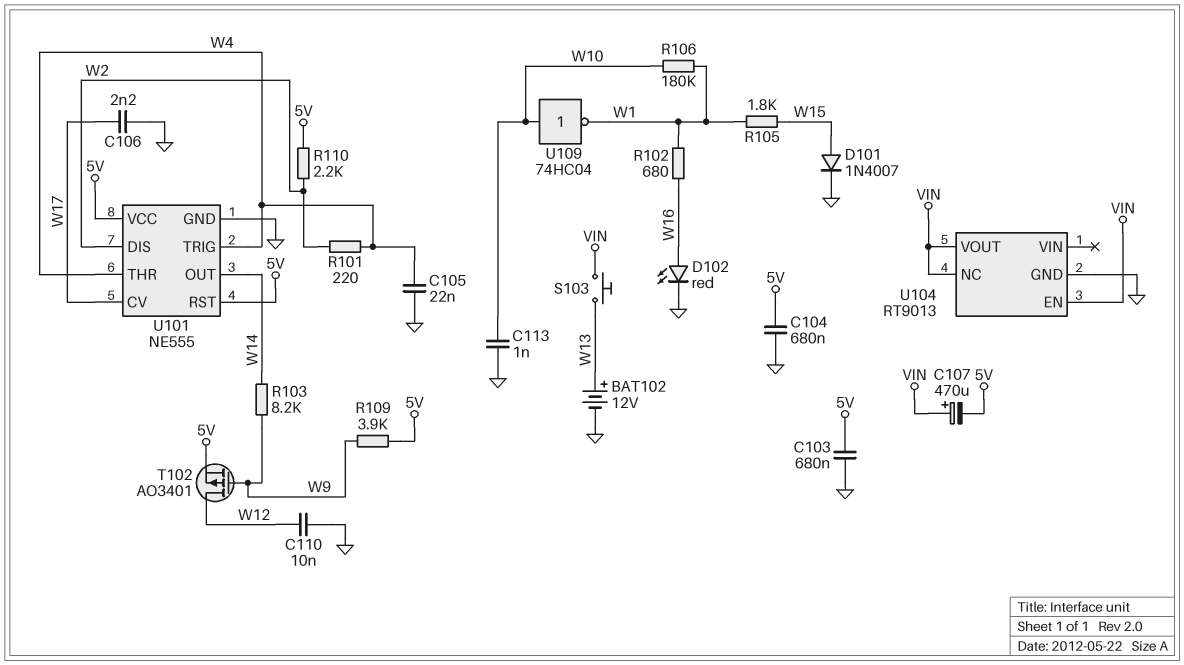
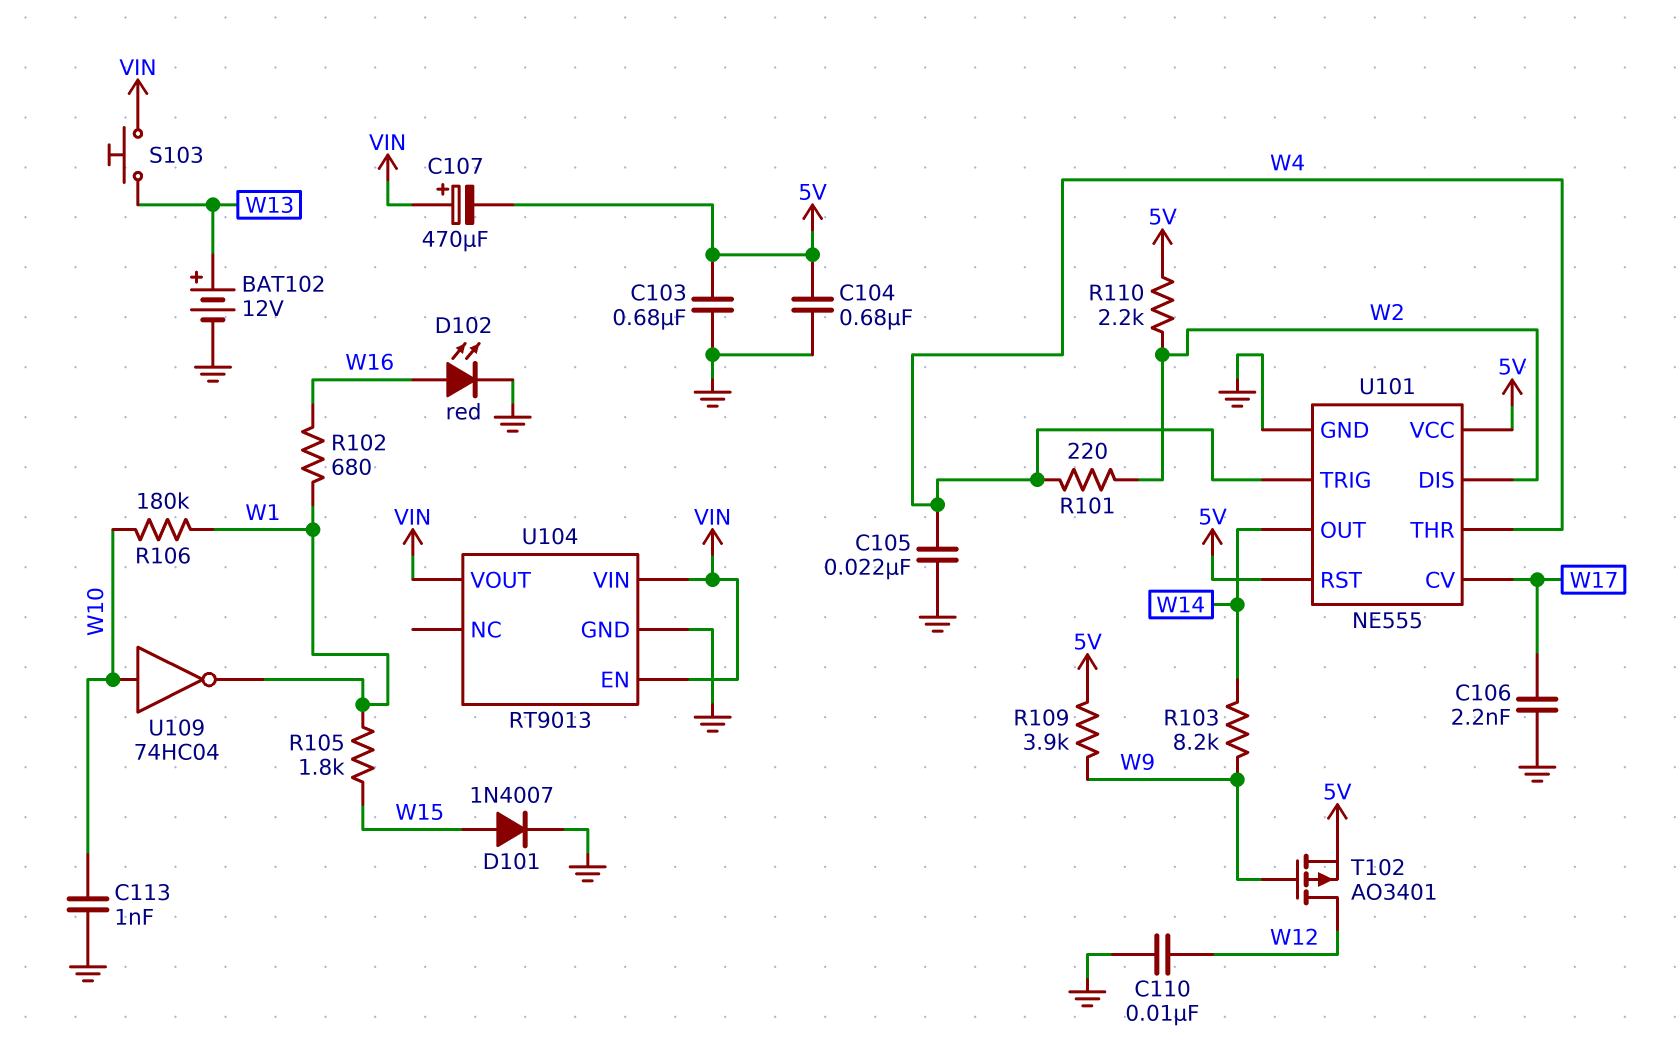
U104 pin NC: VIN -> none
U104 pin VIN: none -> VIN

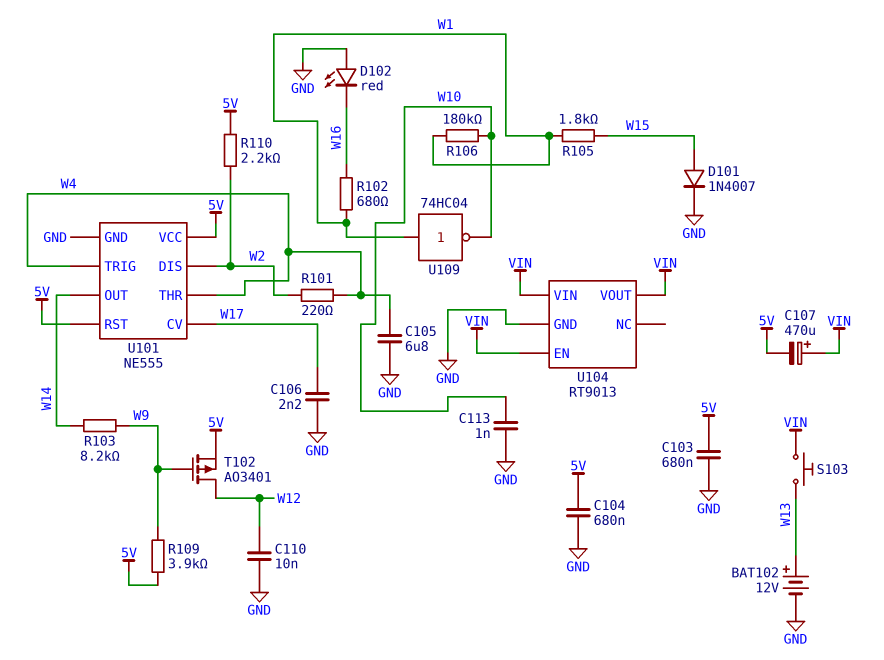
C105: 22nF (GND, W4) -> 6.8uF (GND, W4)
D102: LED red (A W16, K GND) -> LED red (A GND, K W16)
U109: NOT 74HC04 (in W10, out W1) -> NOT 74HC04 (in W1, out W10)

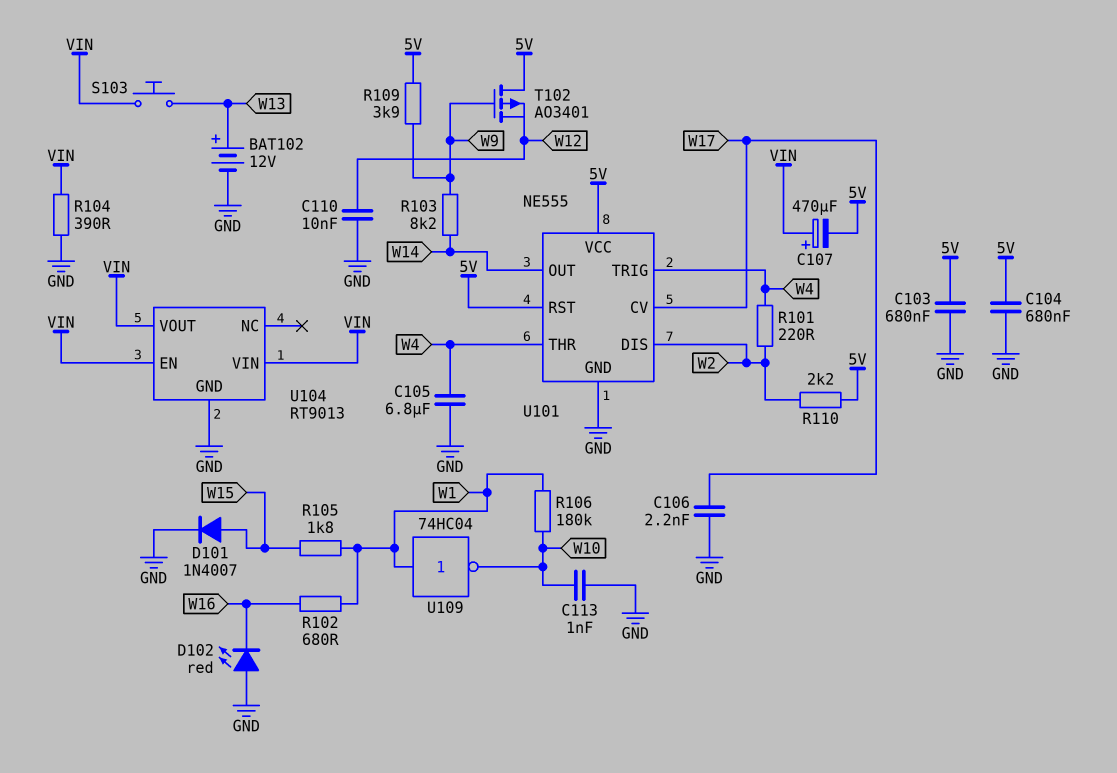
R104: none -> 390 (GND, VIN)
T102: PMOS AO3401 (G W9, D W12, S 5V) -> PMOS AO3401 (G W9, D 5V, S W12)

